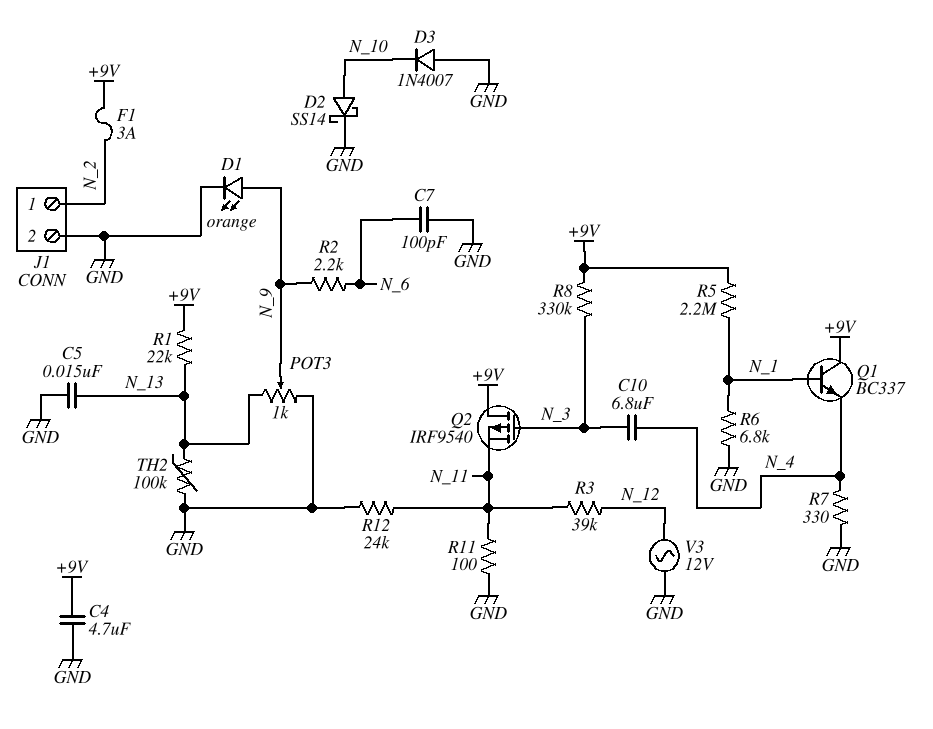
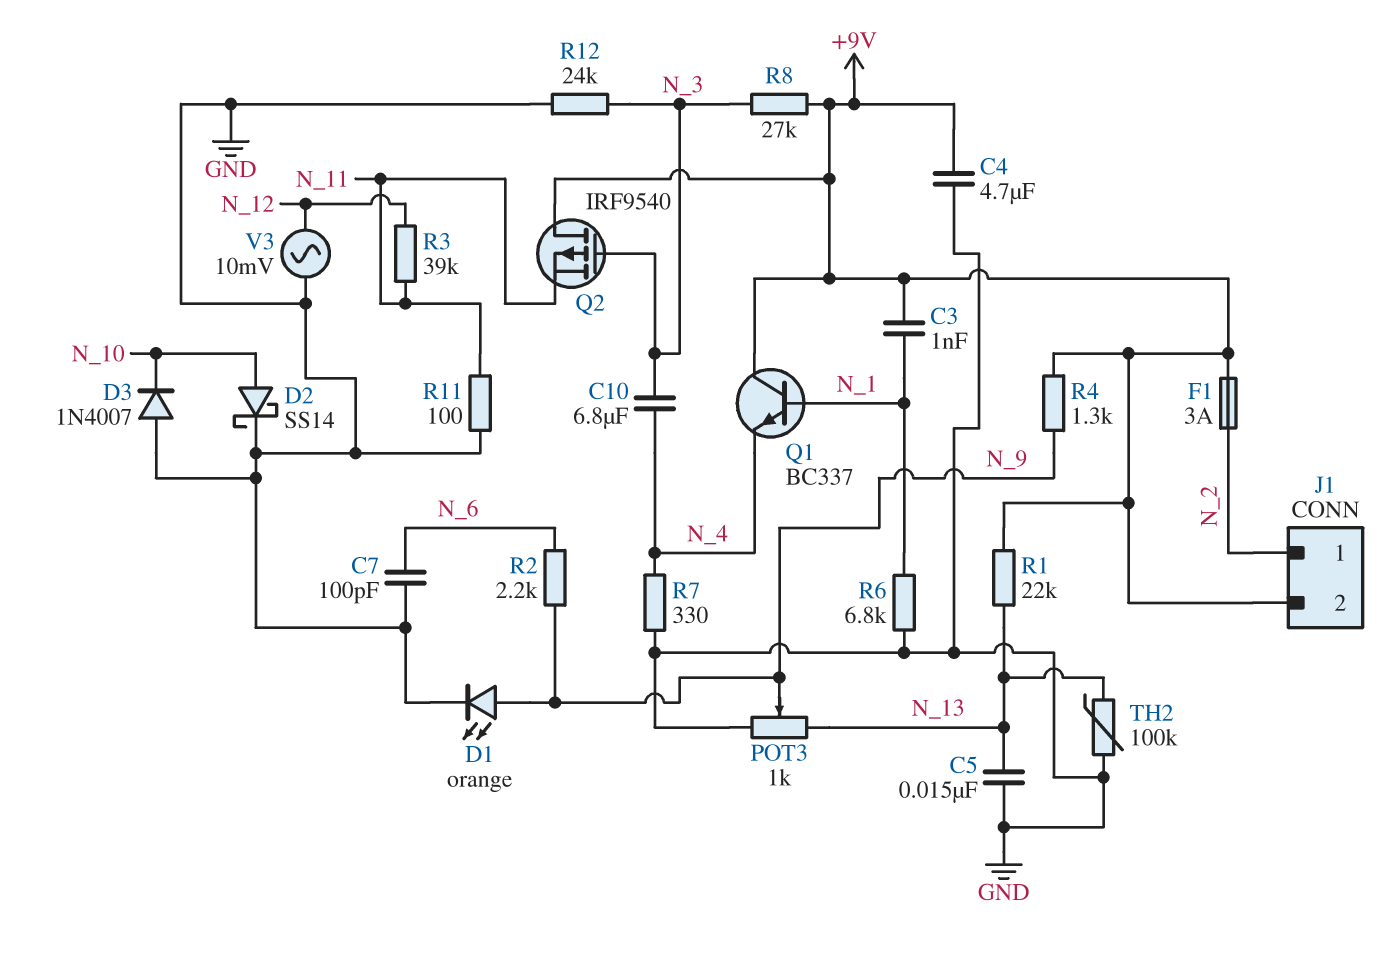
C3: none -> 1nF (+9V, N_1)
J1 pin 2: GND -> +9V
R4: none -> 1.3k (+9V, N_9)
R5: 2.2M (+9V, N_1) -> none
R8: 330k (+9V, N_3) -> 27k (+9V, N_3)
R12: 24k (GND, N_11) -> 24k (GND, N_3)
V3: AC 12V (GND, N_12) -> AC 10mV (GND, N_12)

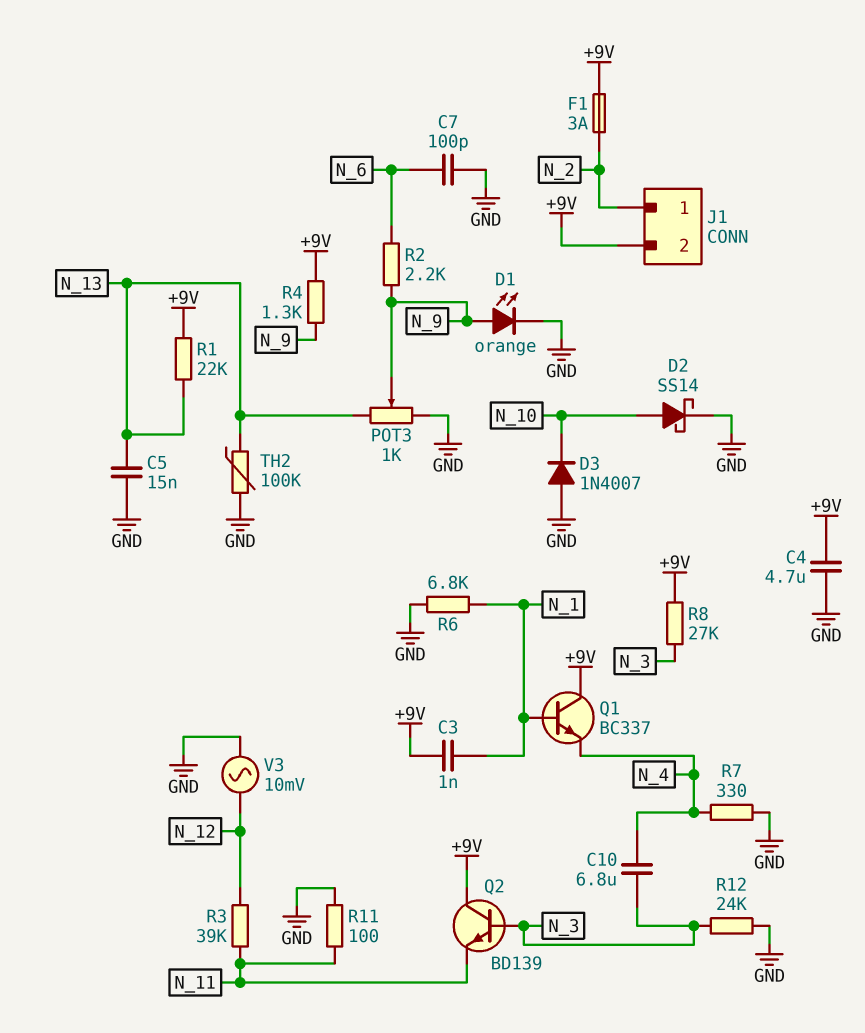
Q2: PMOS IRF9540 (G N_3, D +9V, S N_11) -> NPN BD139 (B N_3, C +9V, E N_11)

